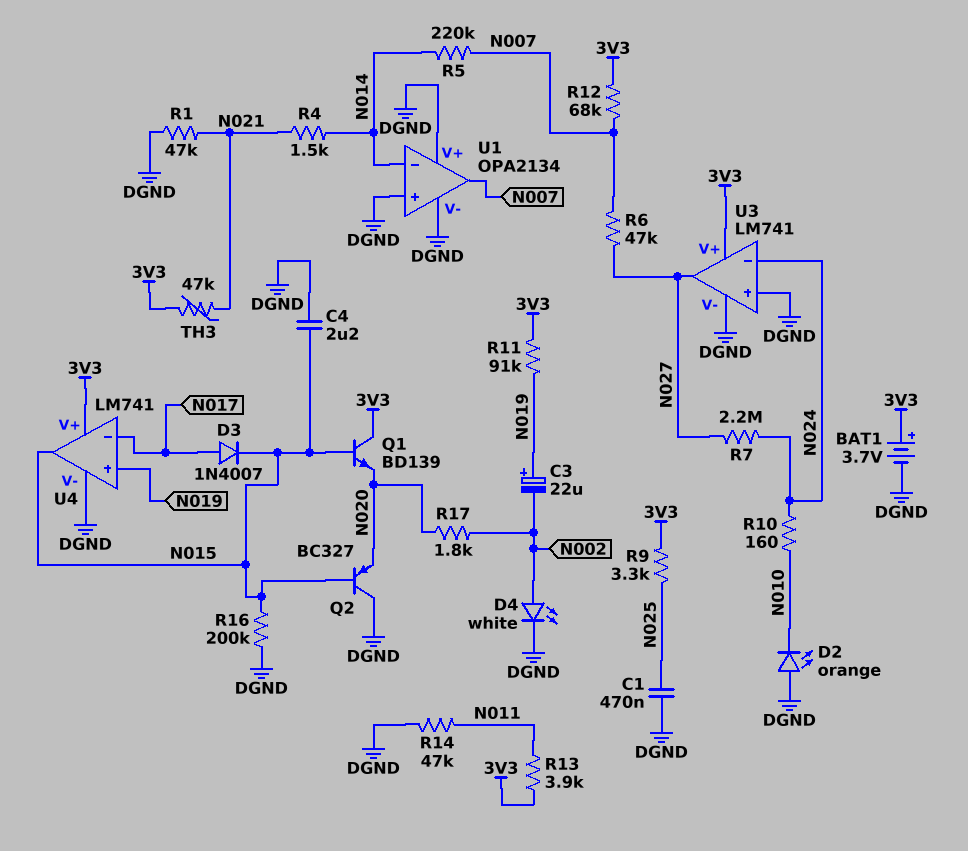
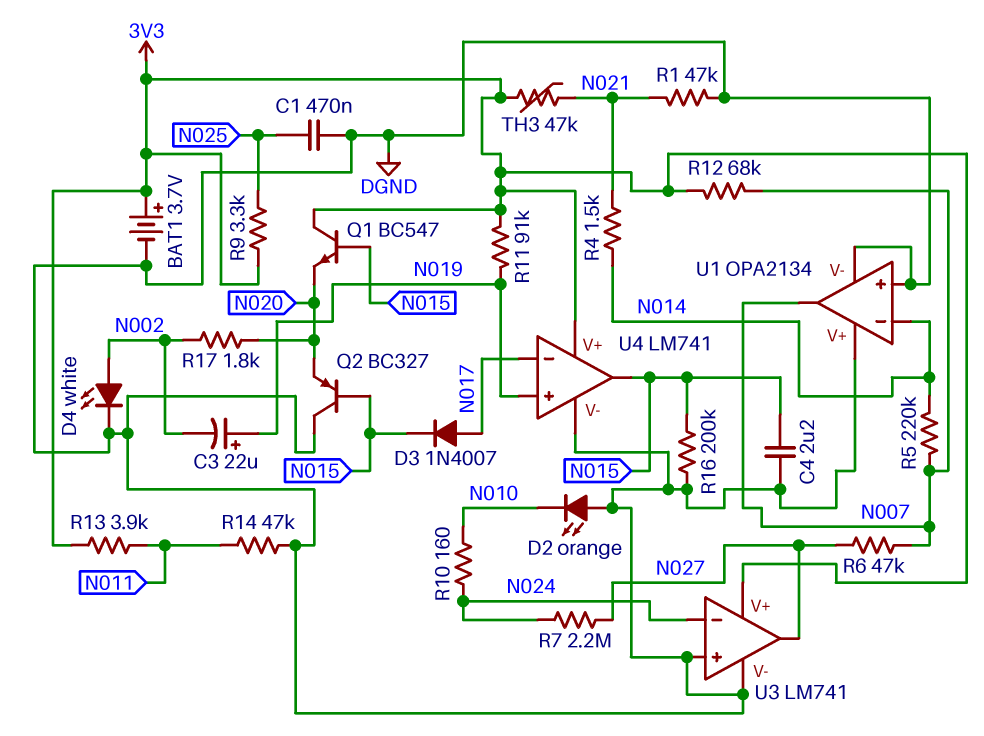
Q1: NPN BD139 (B N015, C 3V3, E N020) -> NPN BC547 (B N015, C 3V3, E N020)

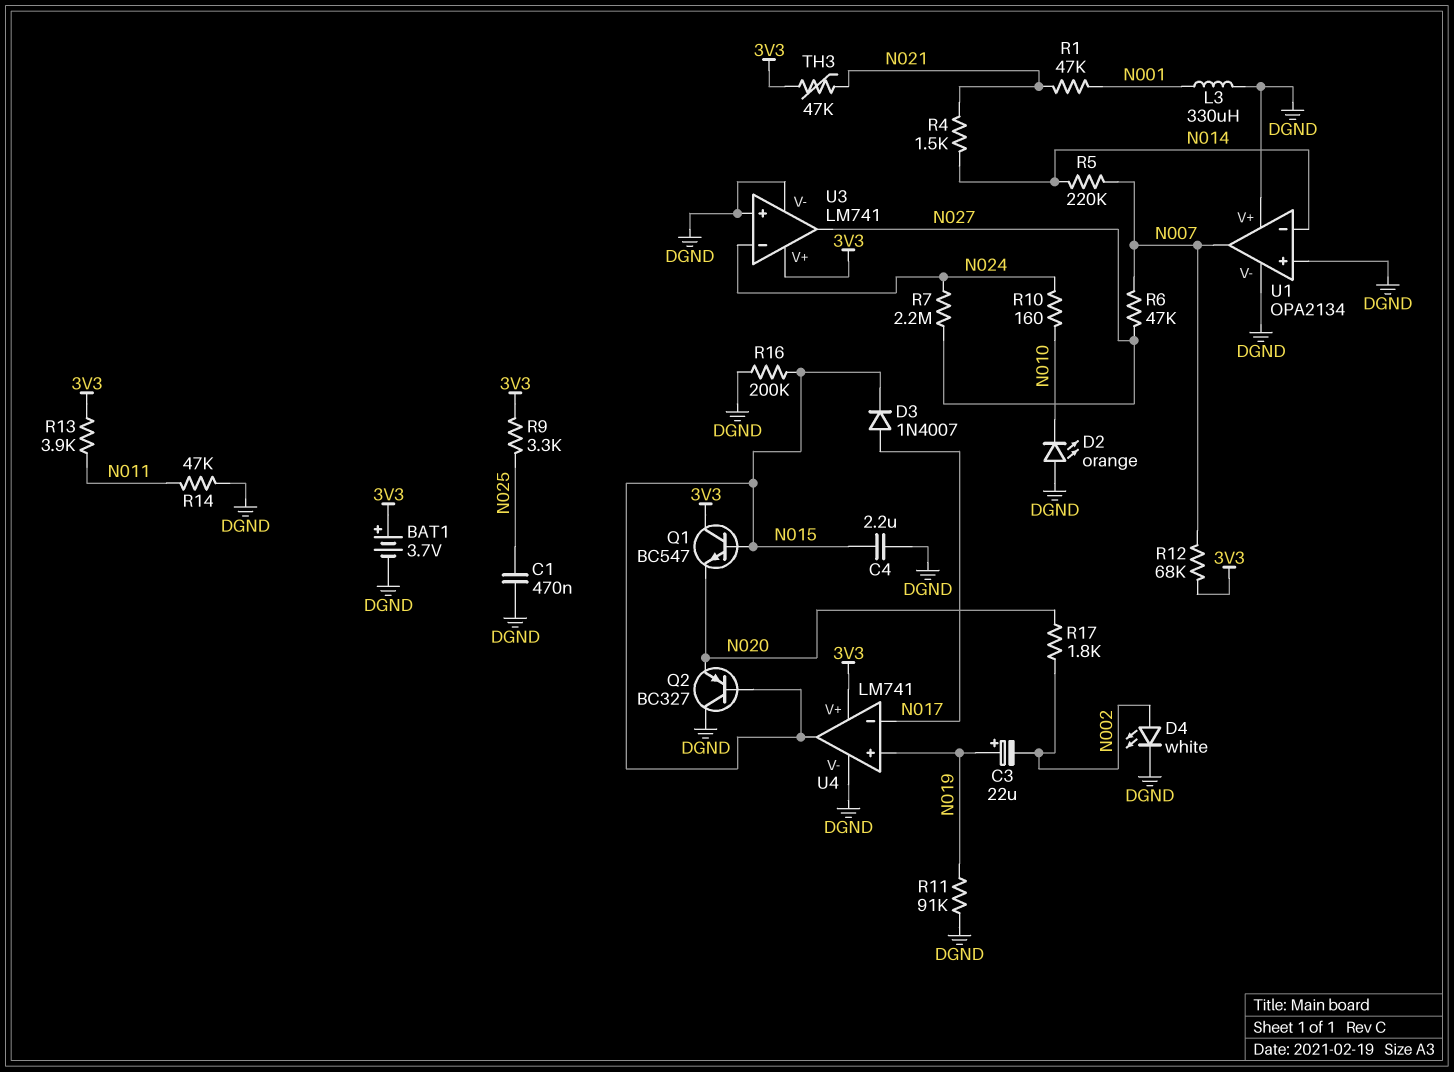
L3: none -> 330uH (DGND, N001)
R1: 47k (DGND, N021) -> 47k (N001, N021)
R11: 91k (3V3, N019) -> 91k (DGND, N019)

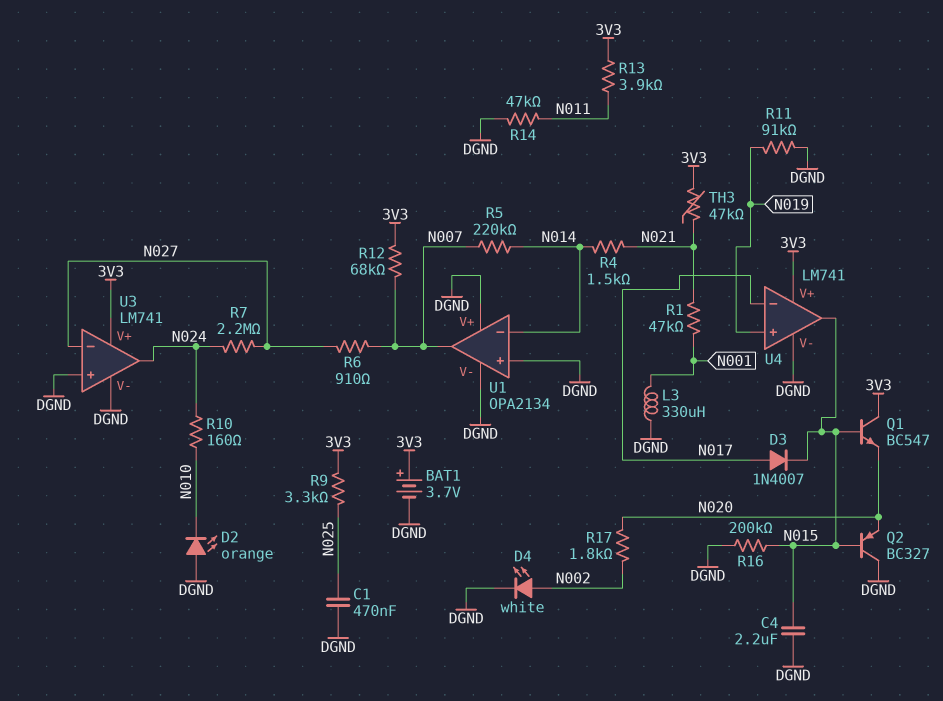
C3: 22uF (plus N019, minus N002) -> none
R6: 47k (N007, N027) -> 910 (N007, N027)
U3 pin in-: N024 -> N027
U3 pin out: N027 -> N024

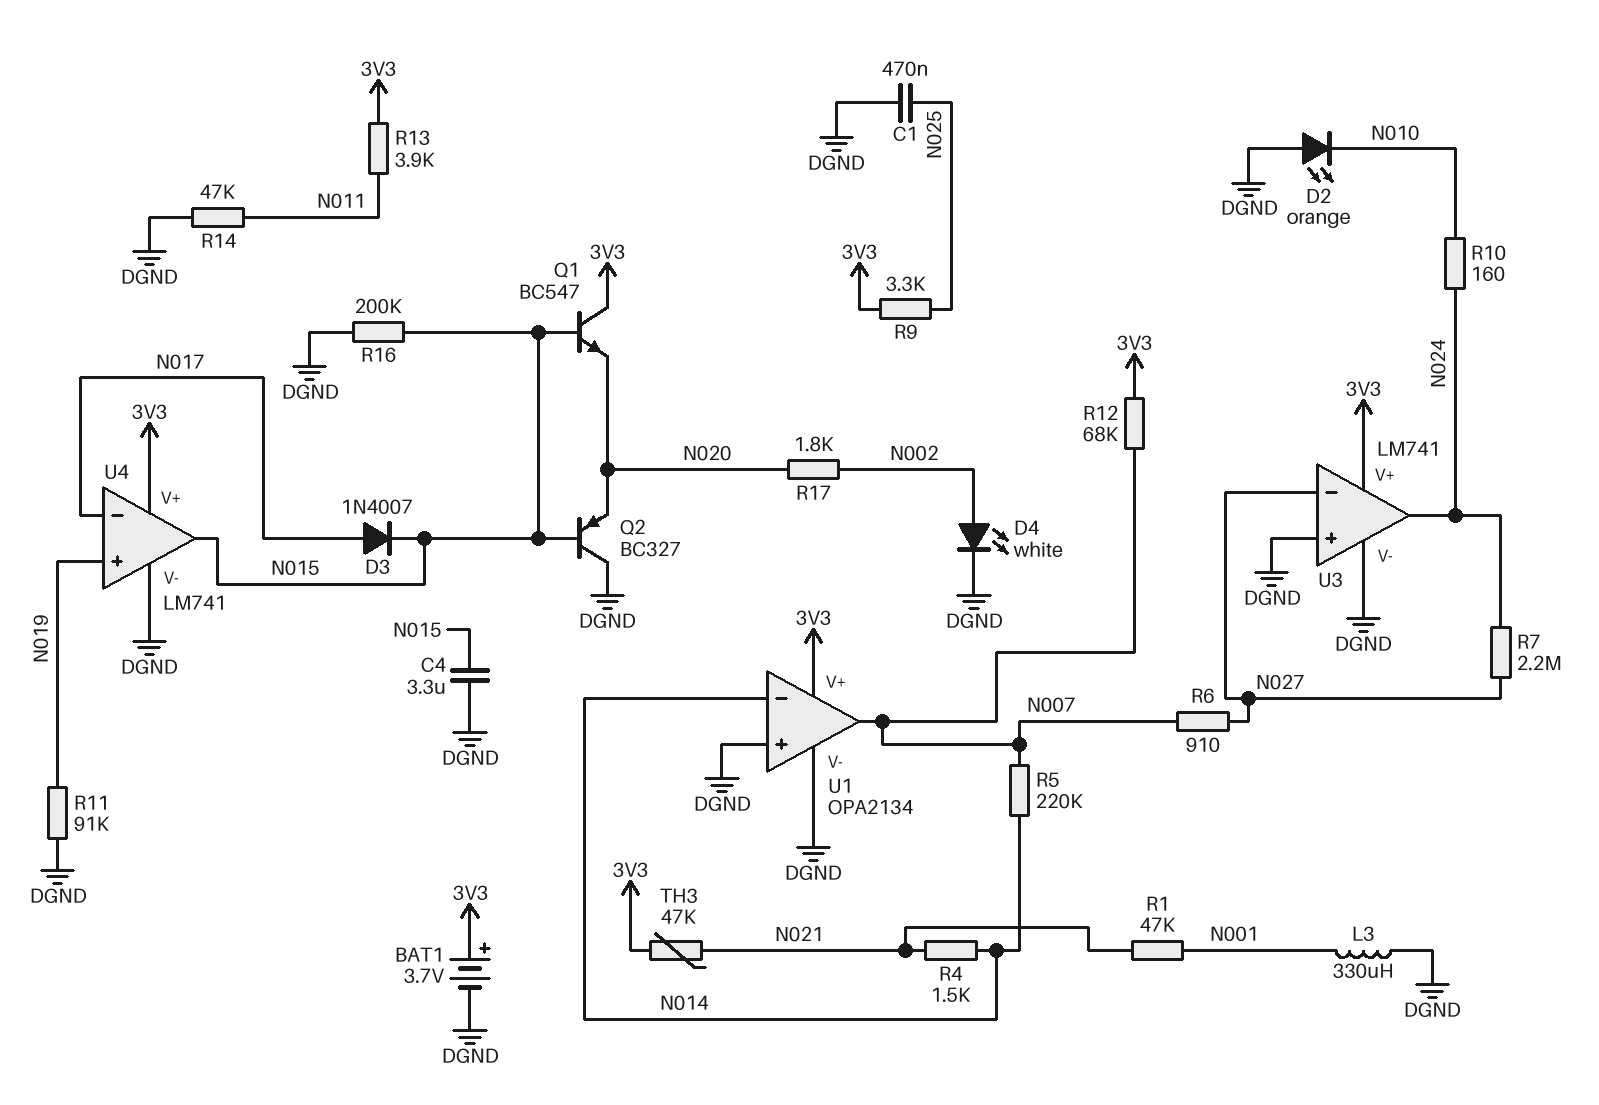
C4: 2.2uF (DGND, N015) -> 3.3uF (DGND, N015)
U1 pin V+: DGND -> 3V3

